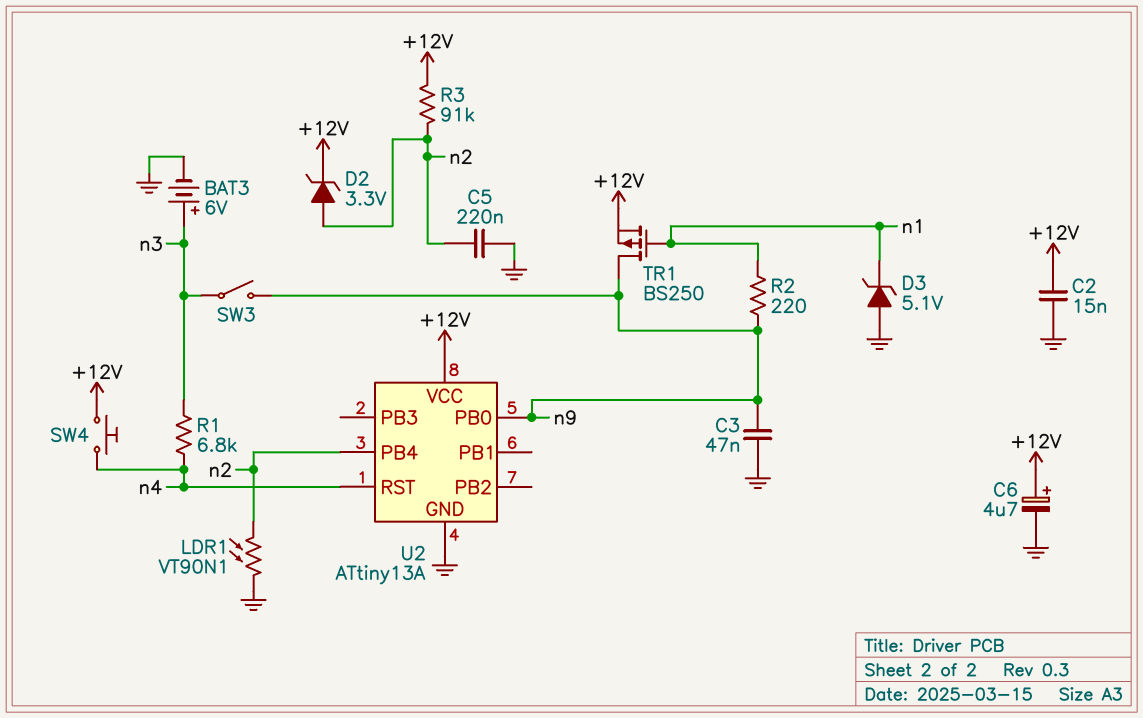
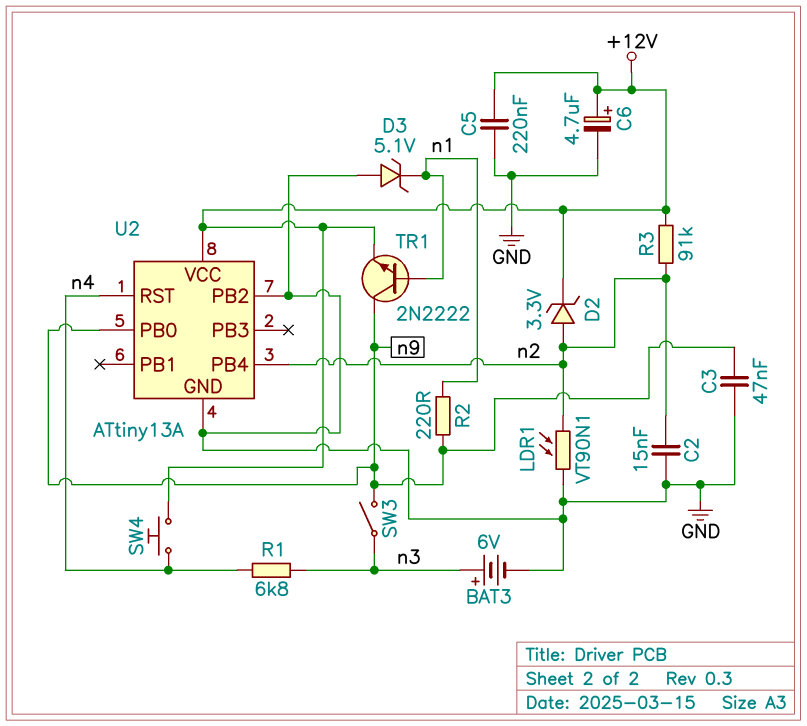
C2: 15nF (+12V, GND) -> 15nF (GND, n2)
C5: 220nF (GND, n2) -> 220nF (+12V, GND)
TR1: PMOS BS250 (G n1, D n9, S +12V) -> NPN 2N2222 (B n1, C n9, E +12V)
U2 pin PB2: none -> GND

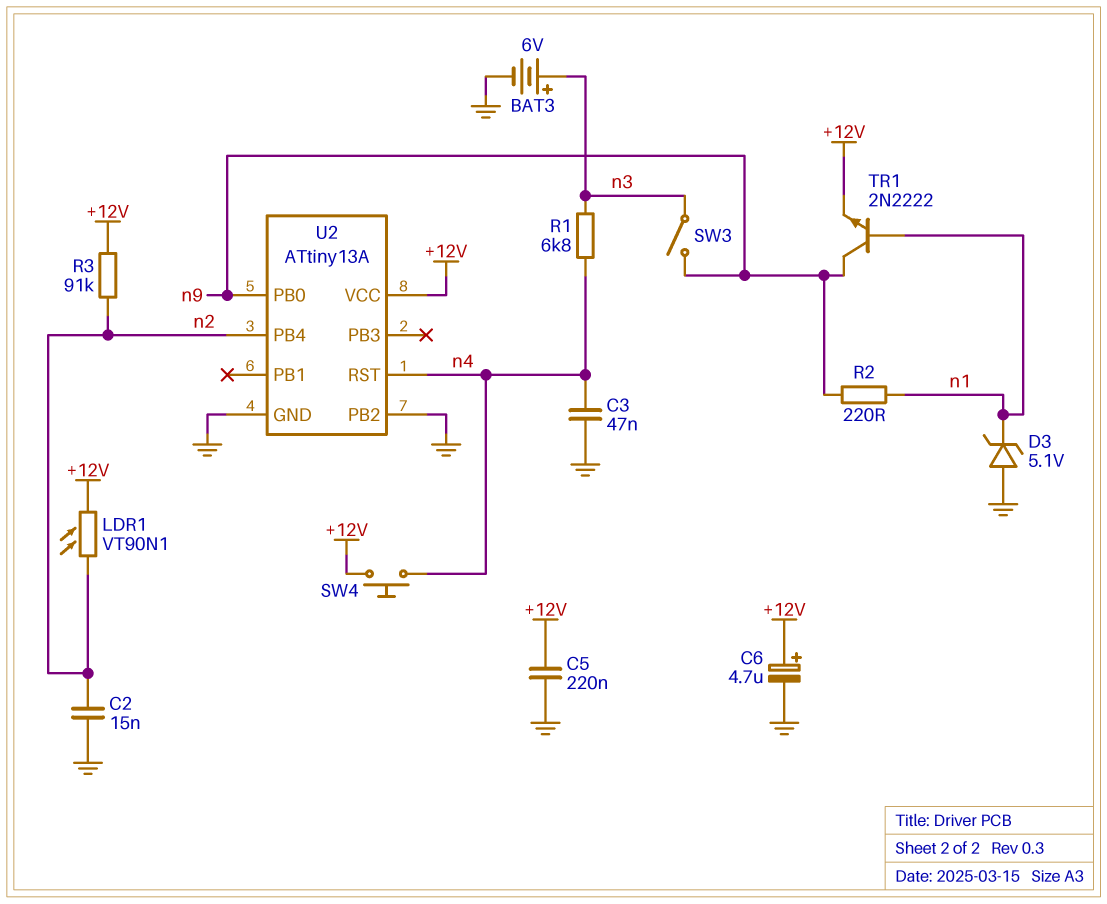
C3: 47nF (GND, n9) -> 47nF (GND, n4)
D2: zener 3.3V (A n2, K +12V) -> none
LDR1: VT90N1 (GND, n2) -> VT90N1 (+12V, n2)

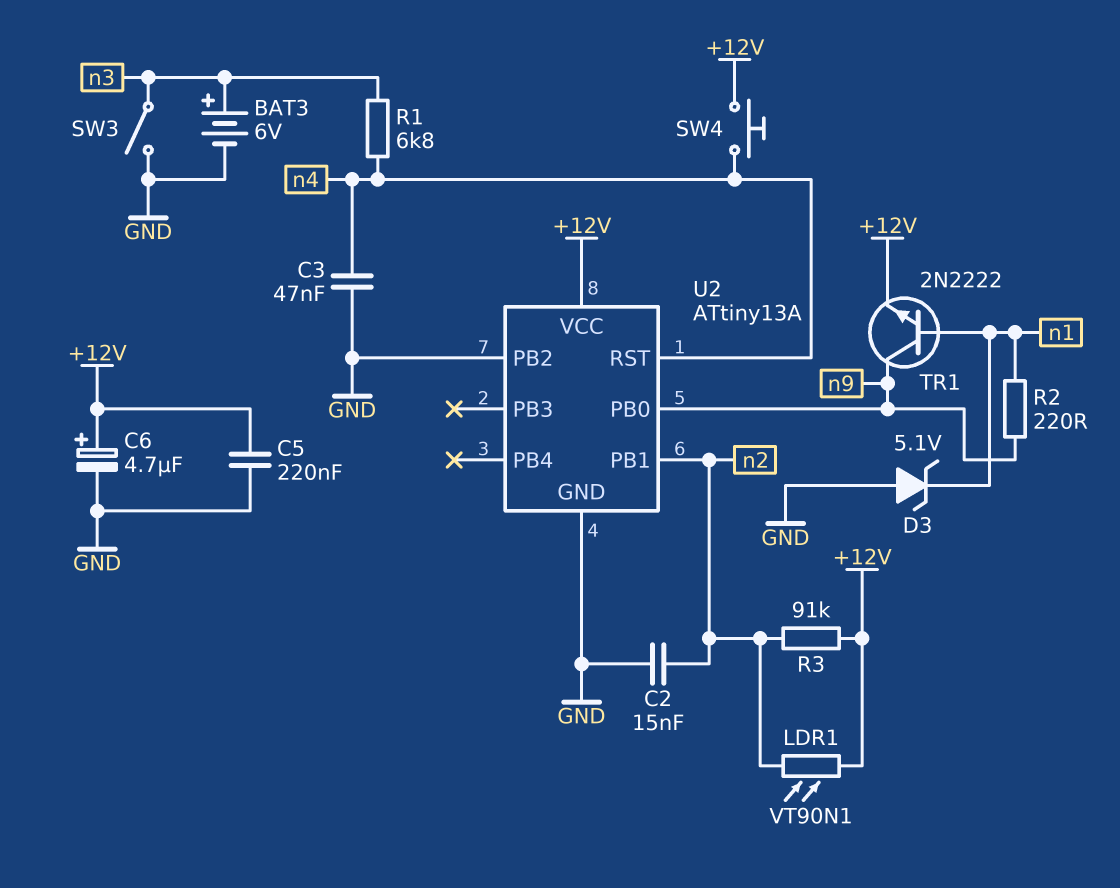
SW3: switch (n3, n9) -> switch (GND, n3)
U2 pin PB1: none -> n2
U2 pin PB4: n2 -> none

